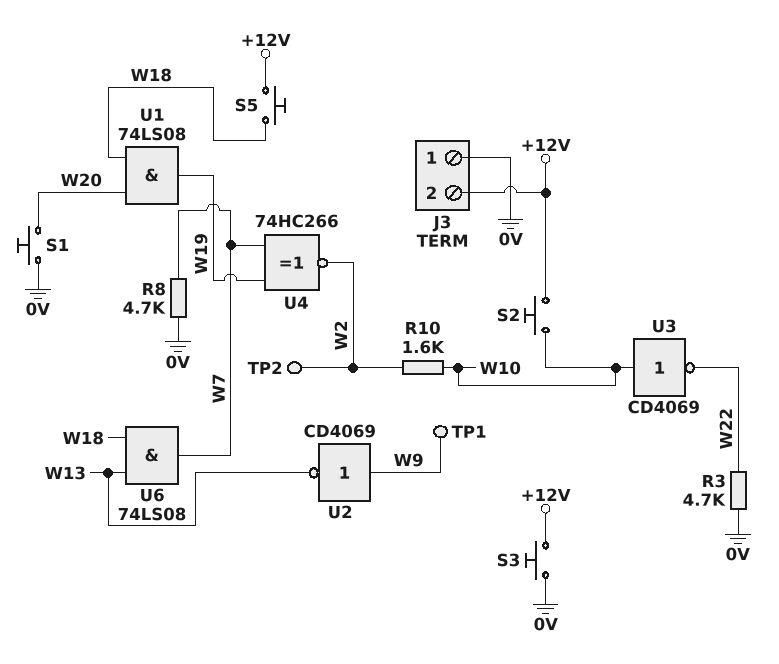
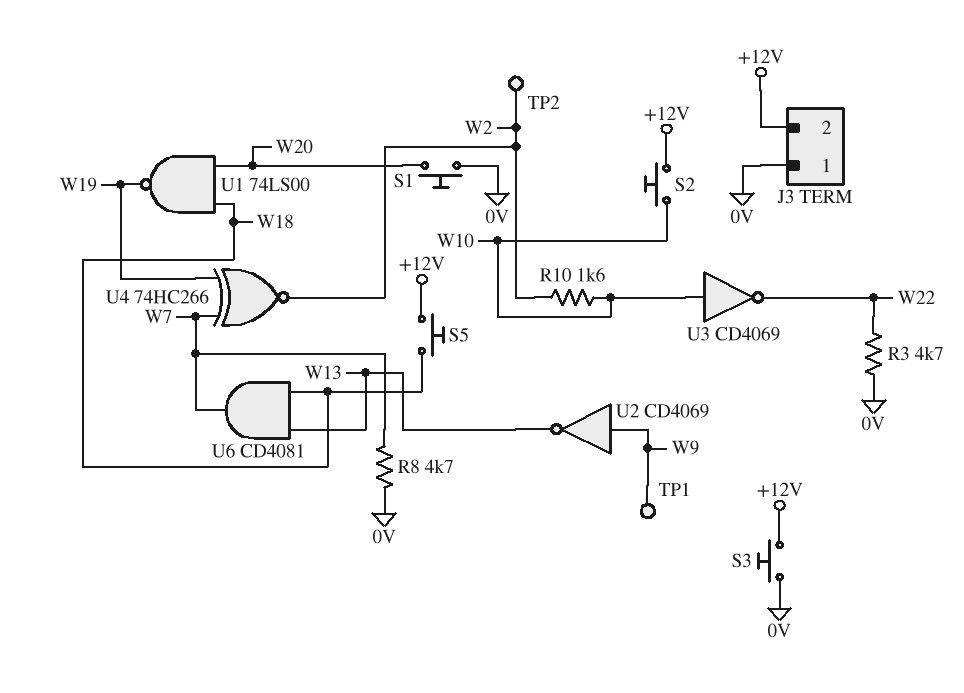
U1: AND 74LS08 (in W18, in W20, out W19) -> NAND 74LS00 (in W18, in W20, out W19)
U6: AND 74LS08 (in W13, in W18, out W7) -> AND CD4081 (in W13, in W18, out W7)

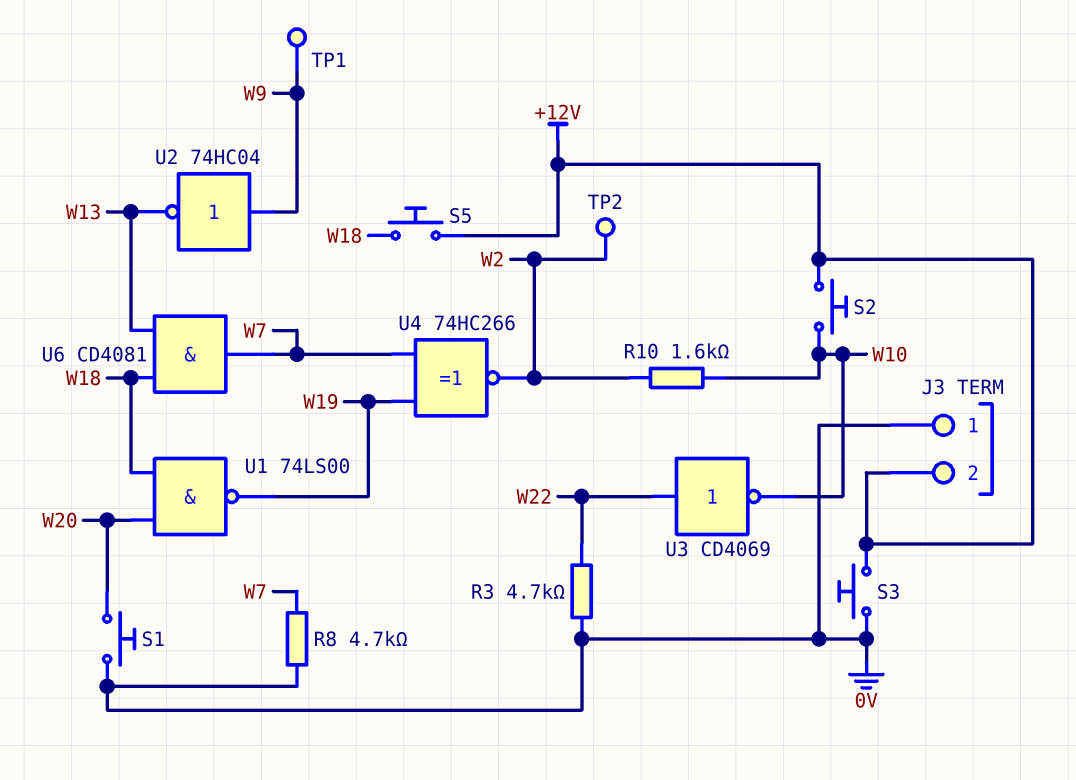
U2: NOT CD4069 (in W9, out W13) -> NOT 74HC04 (in W9, out W13)
U3: NOT CD4069 (in W10, out W22) -> NOT CD4069 (in W22, out W10)

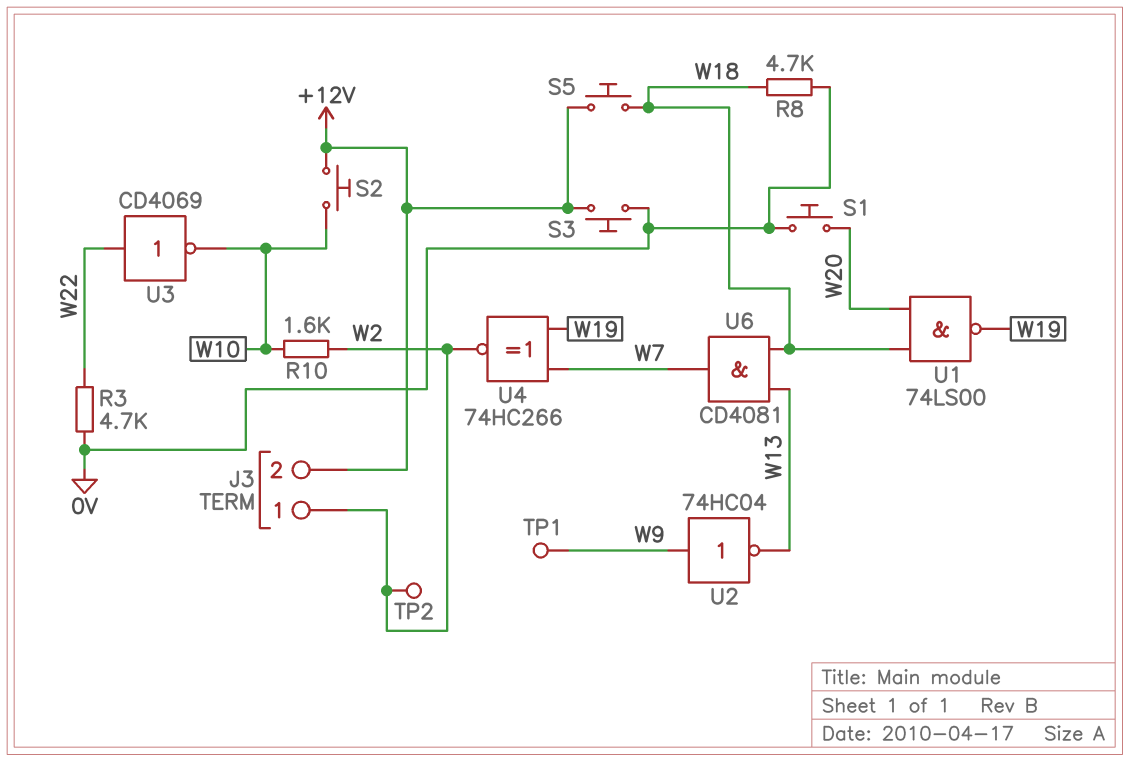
J3 pin 1: 0V -> W2
R8: 4.7k (0V, W7) -> 4.7k (0V, W18)

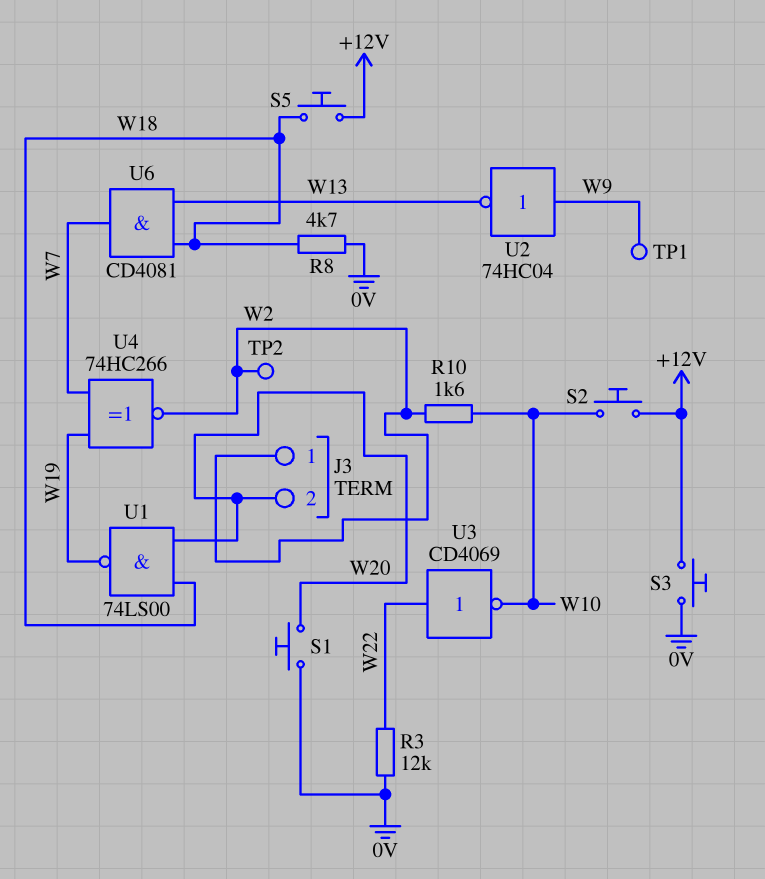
J3 pin 2: +12V -> W20
R3: 4.7k (0V, W22) -> 12k (0V, W22)

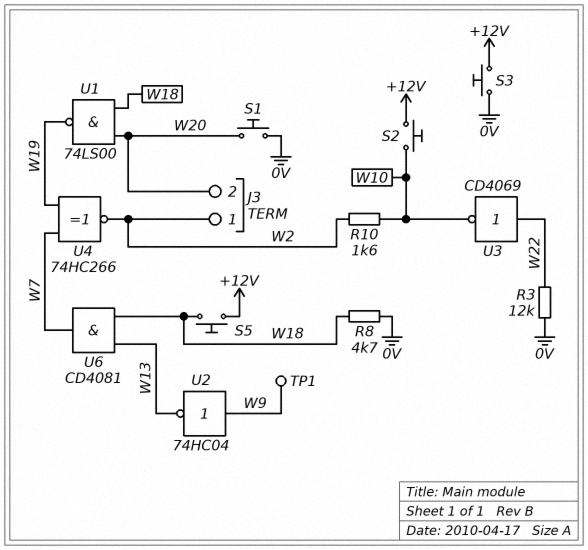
TP2: test point (W2) -> none

